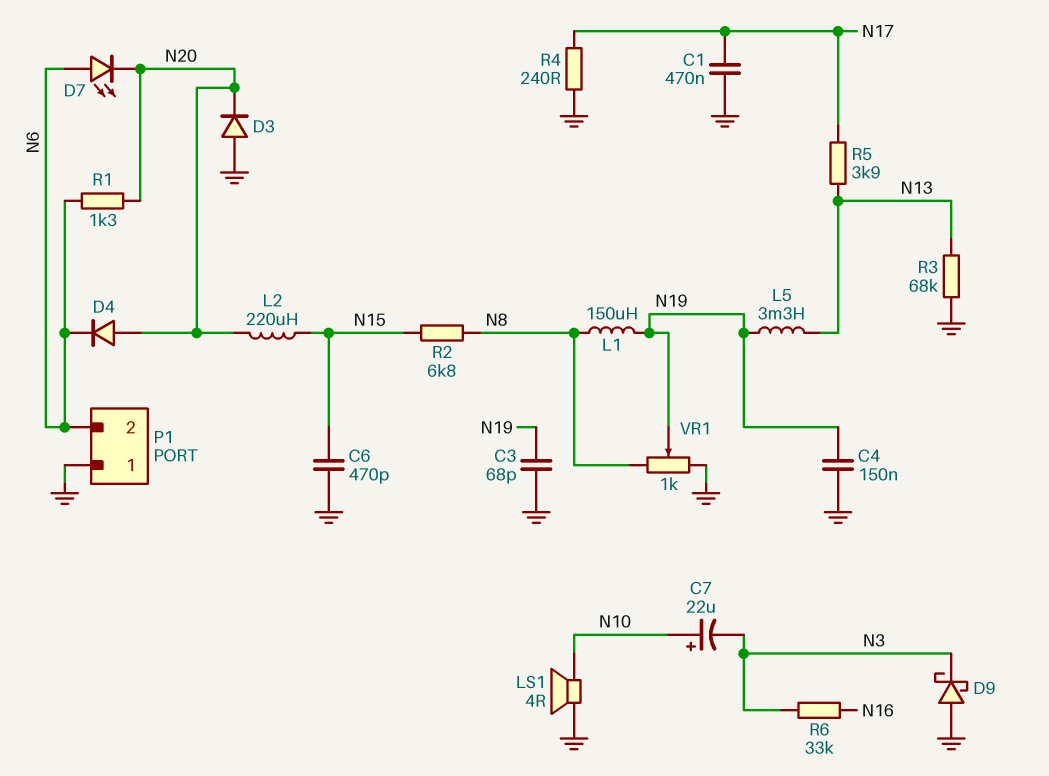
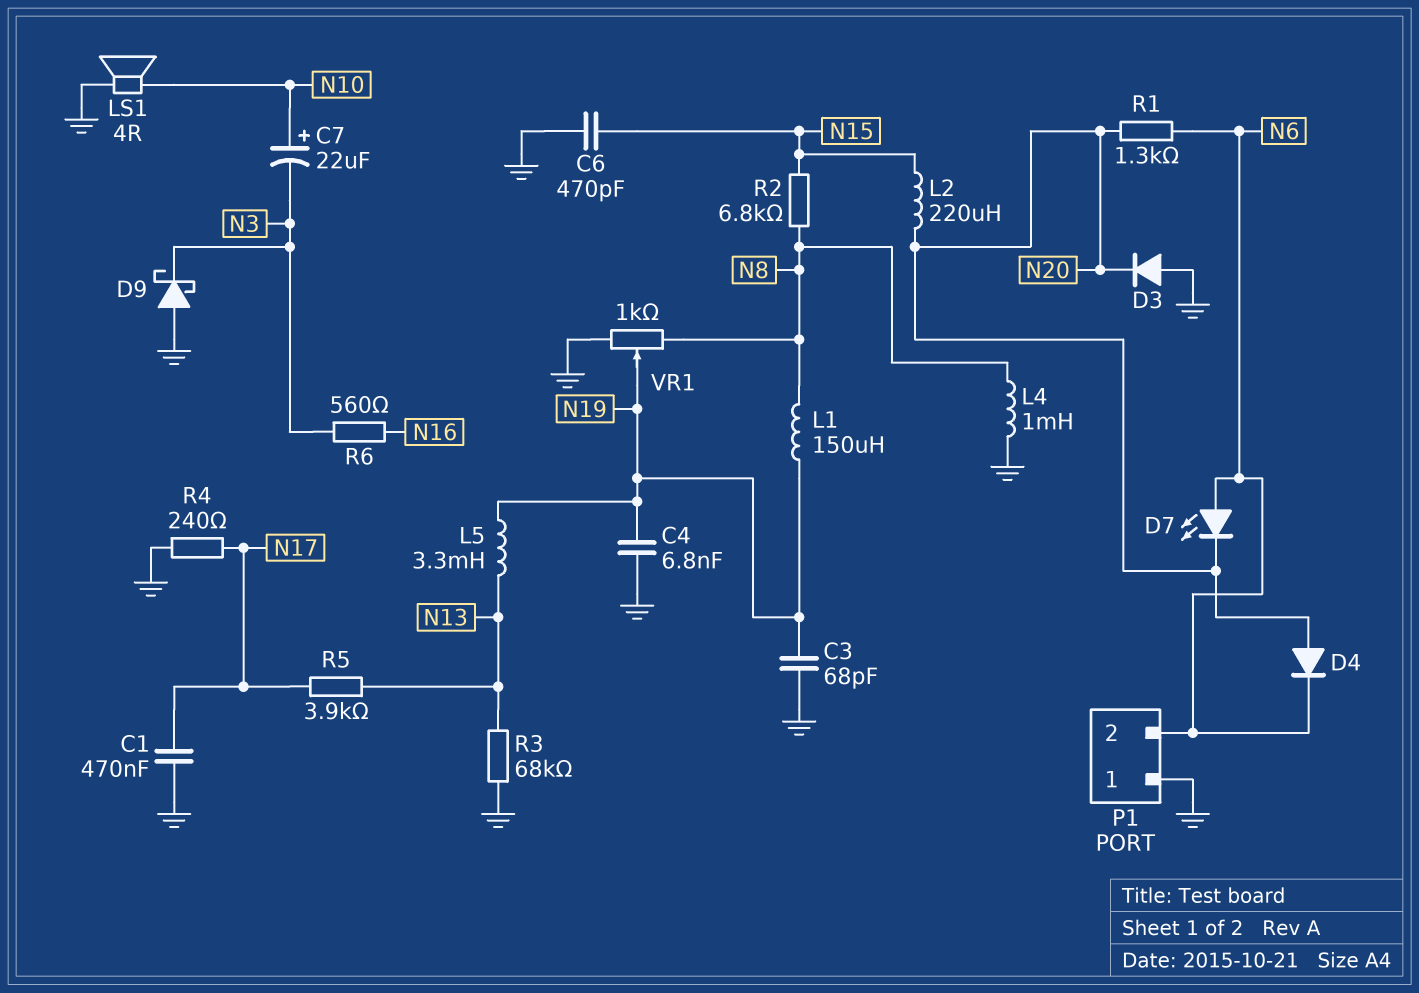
C4: 150nF (GND, N19) -> 6.8nF (GND, N19)
L4: none -> 1mH (GND, N8)
R6: 33k (N3, N16) -> 560 (N3, N16)

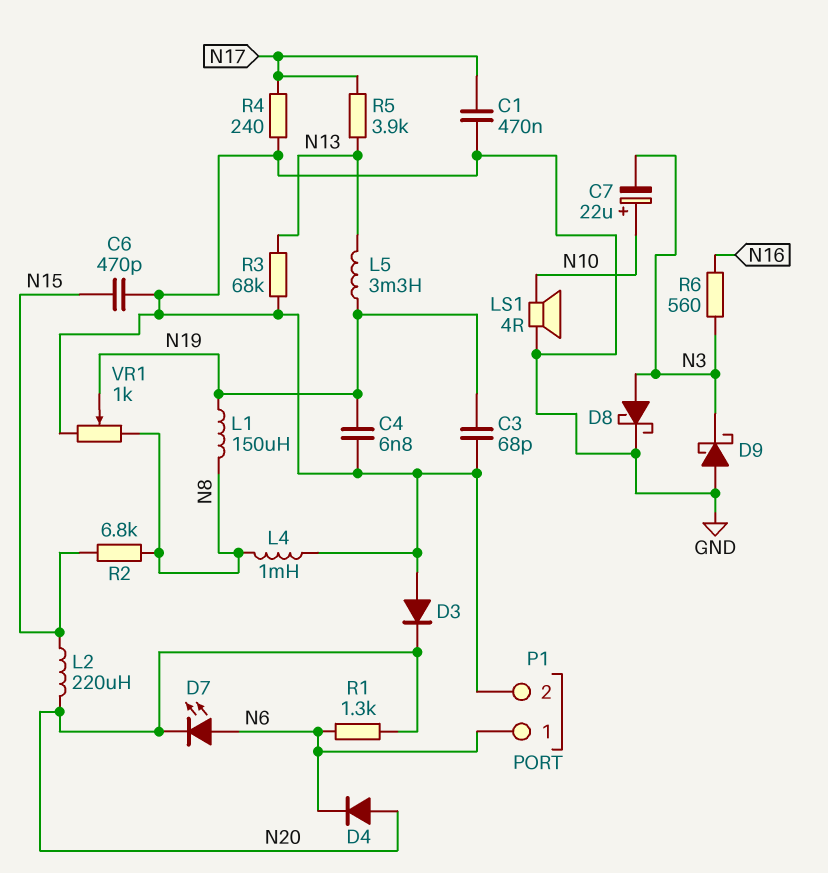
D8: none -> schottky (A N3, K GND)
P1 pin 1: GND -> N6
P1 pin 2: N6 -> GND

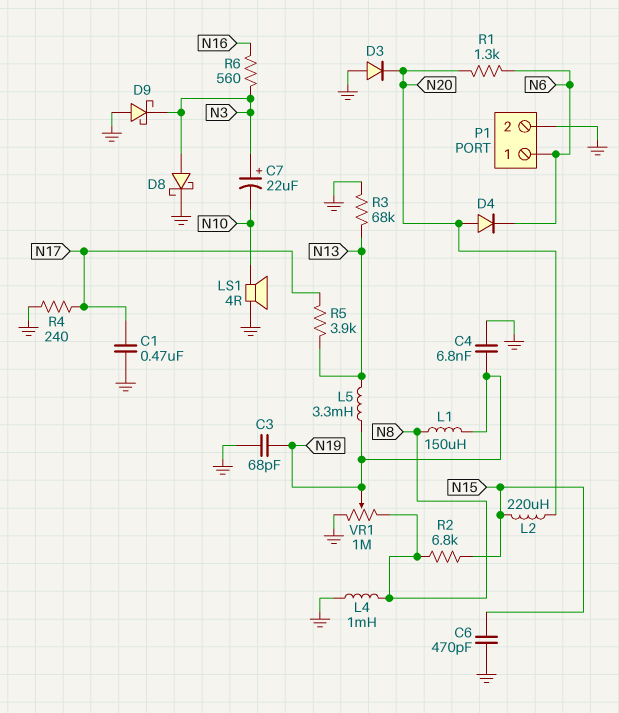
C7: 22uF (plus N10, minus N3) -> 22uF (plus N3, minus N10)
D7: LED (A N6, K N20) -> none
VR1: 1k (GND, N8, wiper N19) -> 1M (GND, N8, wiper N19)

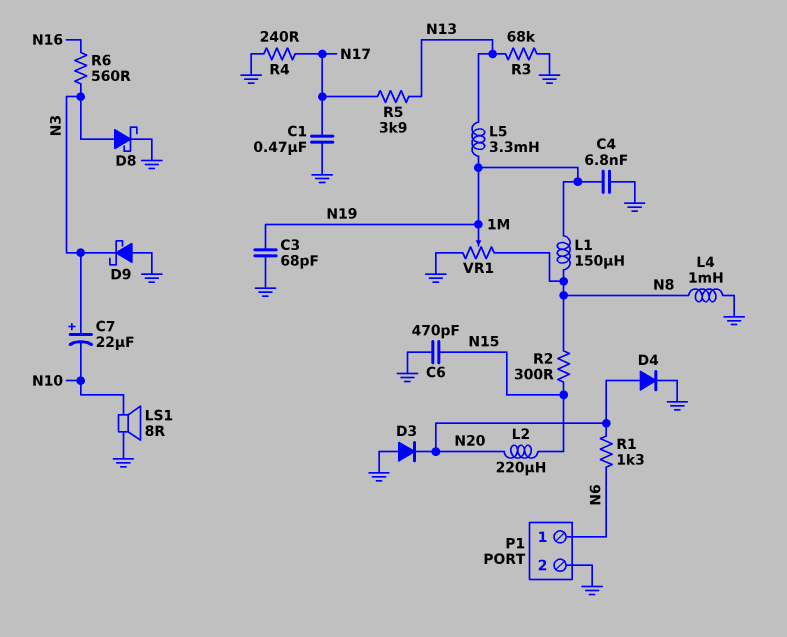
D4: diode (A N20, K N6) -> diode (A N20, K GND)
LS1: speaker 4R (GND, N10) -> speaker 8R (GND, N10)
R2: 6.8k (N8, N15) -> 300 (N8, N15)

